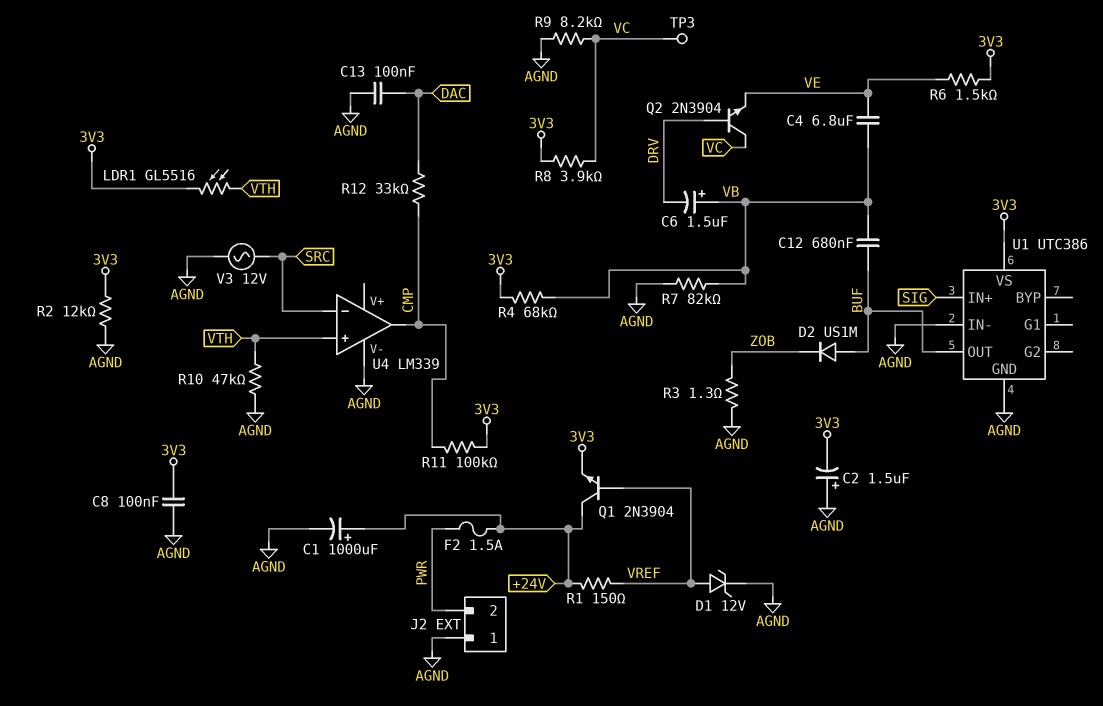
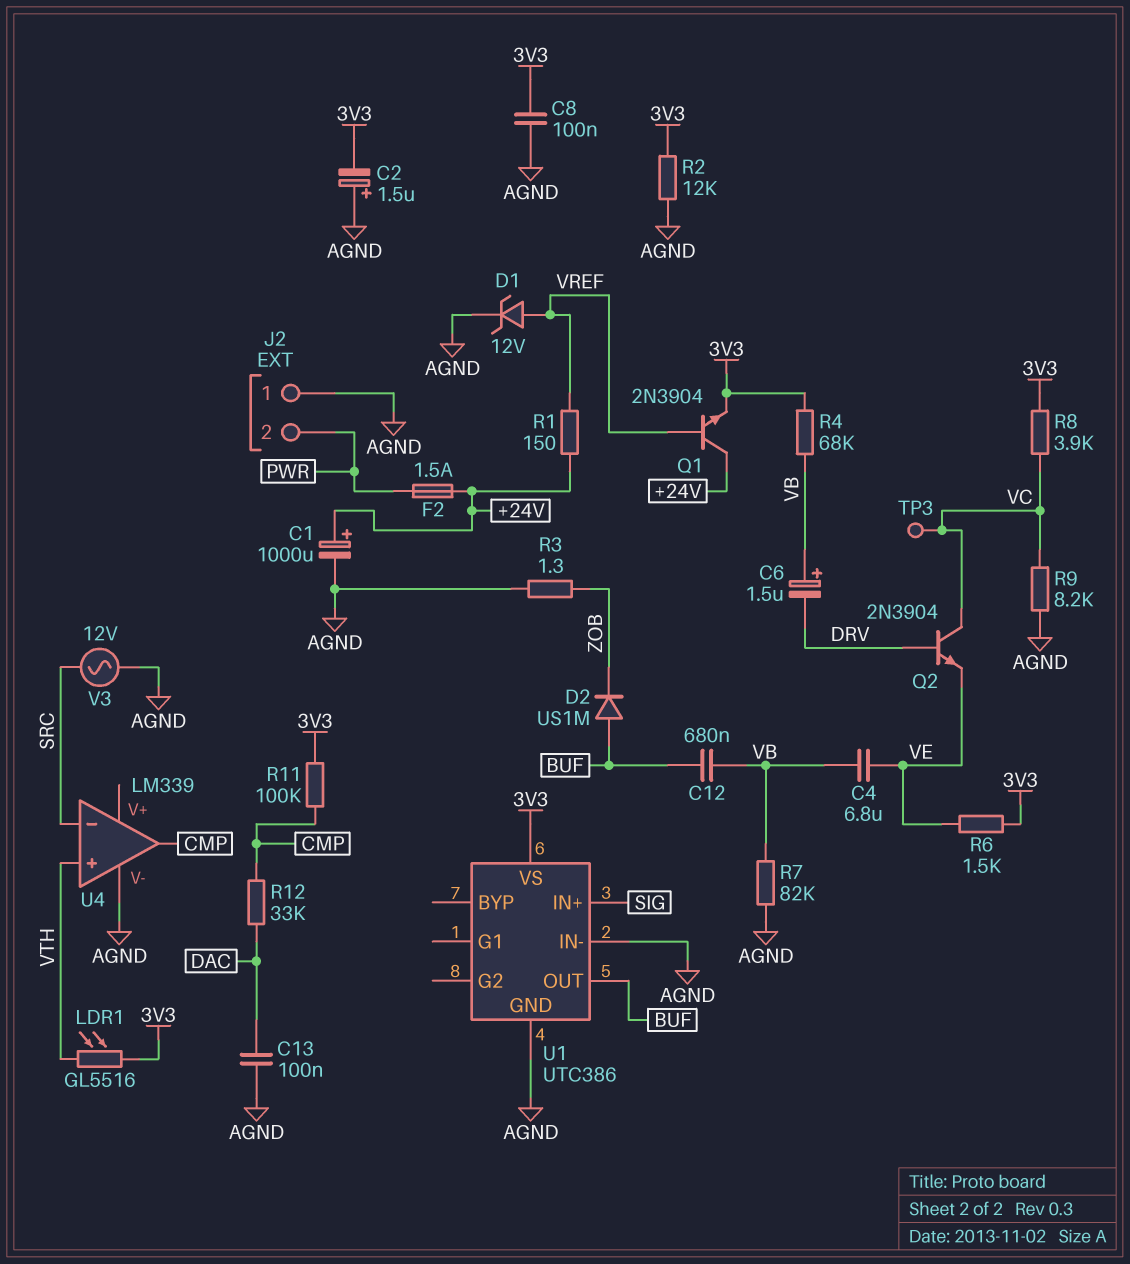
R10: 47k (AGND, VTH) -> none

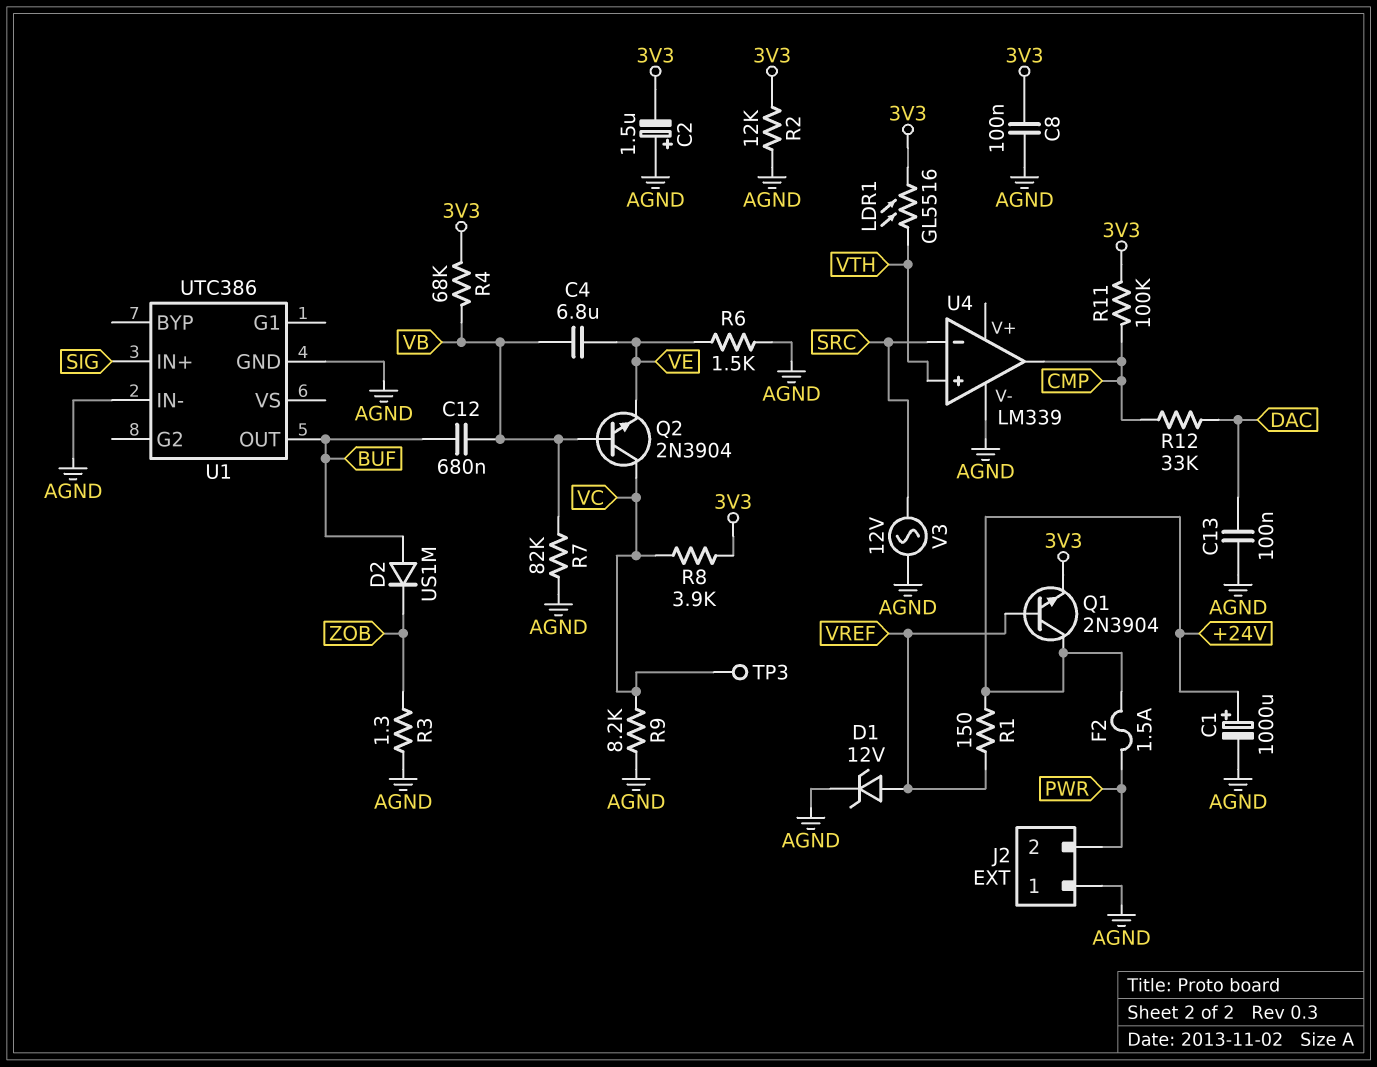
C6: 1.5uF (plus VB, minus DRV) -> none
Q2: NPN 2N3904 (B DRV, C VC, E VE) -> NPN 2N3904 (B VB, C VC, E VE)
R6: 1.5k (3V3, VE) -> 1.5k (AGND, VE)
U1 pin VS: 3V3 -> none

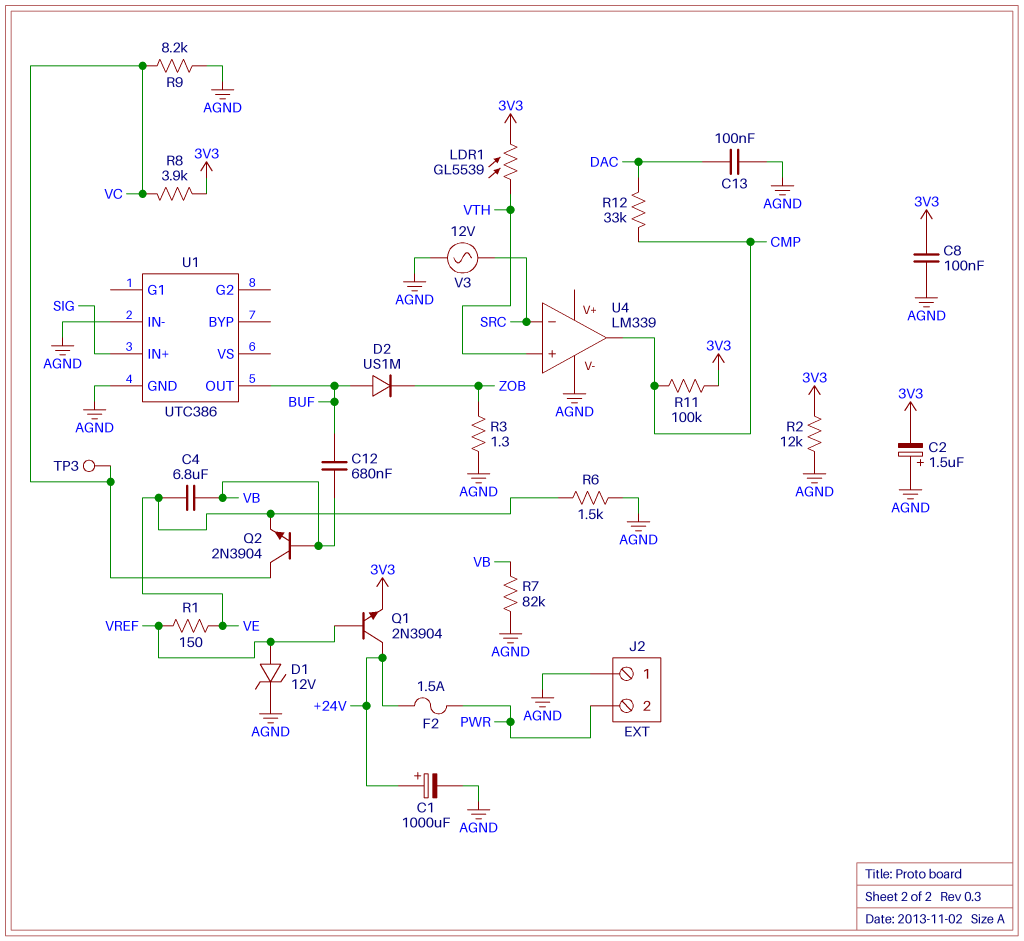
LDR1: GL5516 (3V3, VTH) -> GL5539 (3V3, VTH)
R1: 150 (+24V, VREF) -> 150 (VE, VREF)
R4: 68k (3V3, VB) -> none

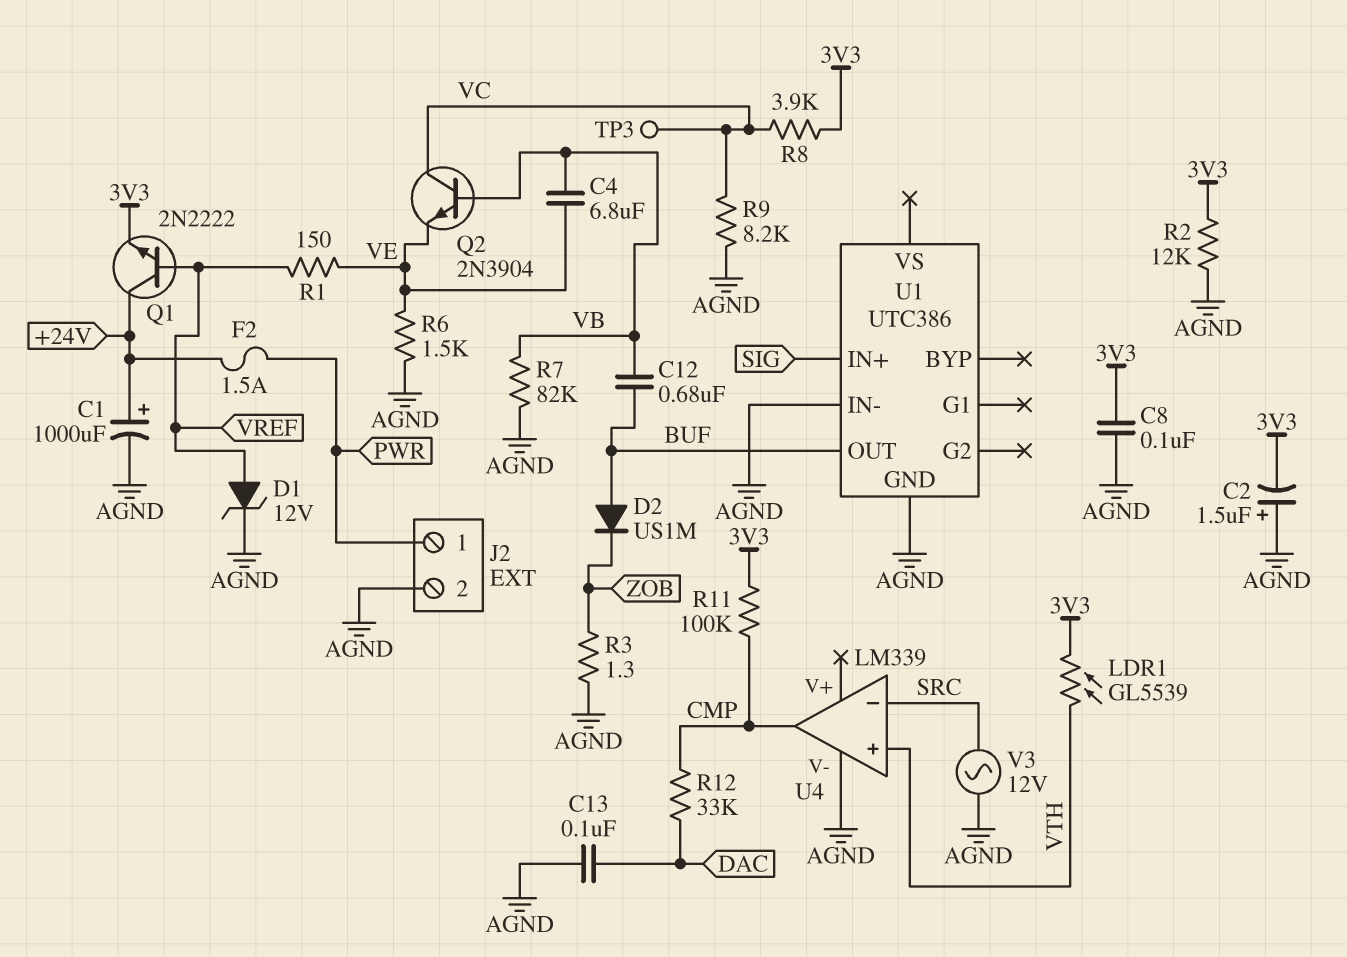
J2 pin 1: AGND -> PWR
J2 pin 2: PWR -> AGND
Q1: NPN 2N3904 (B VREF, C +24V, E 3V3) -> NPN 2N2222 (B VREF, C +24V, E 3V3)

